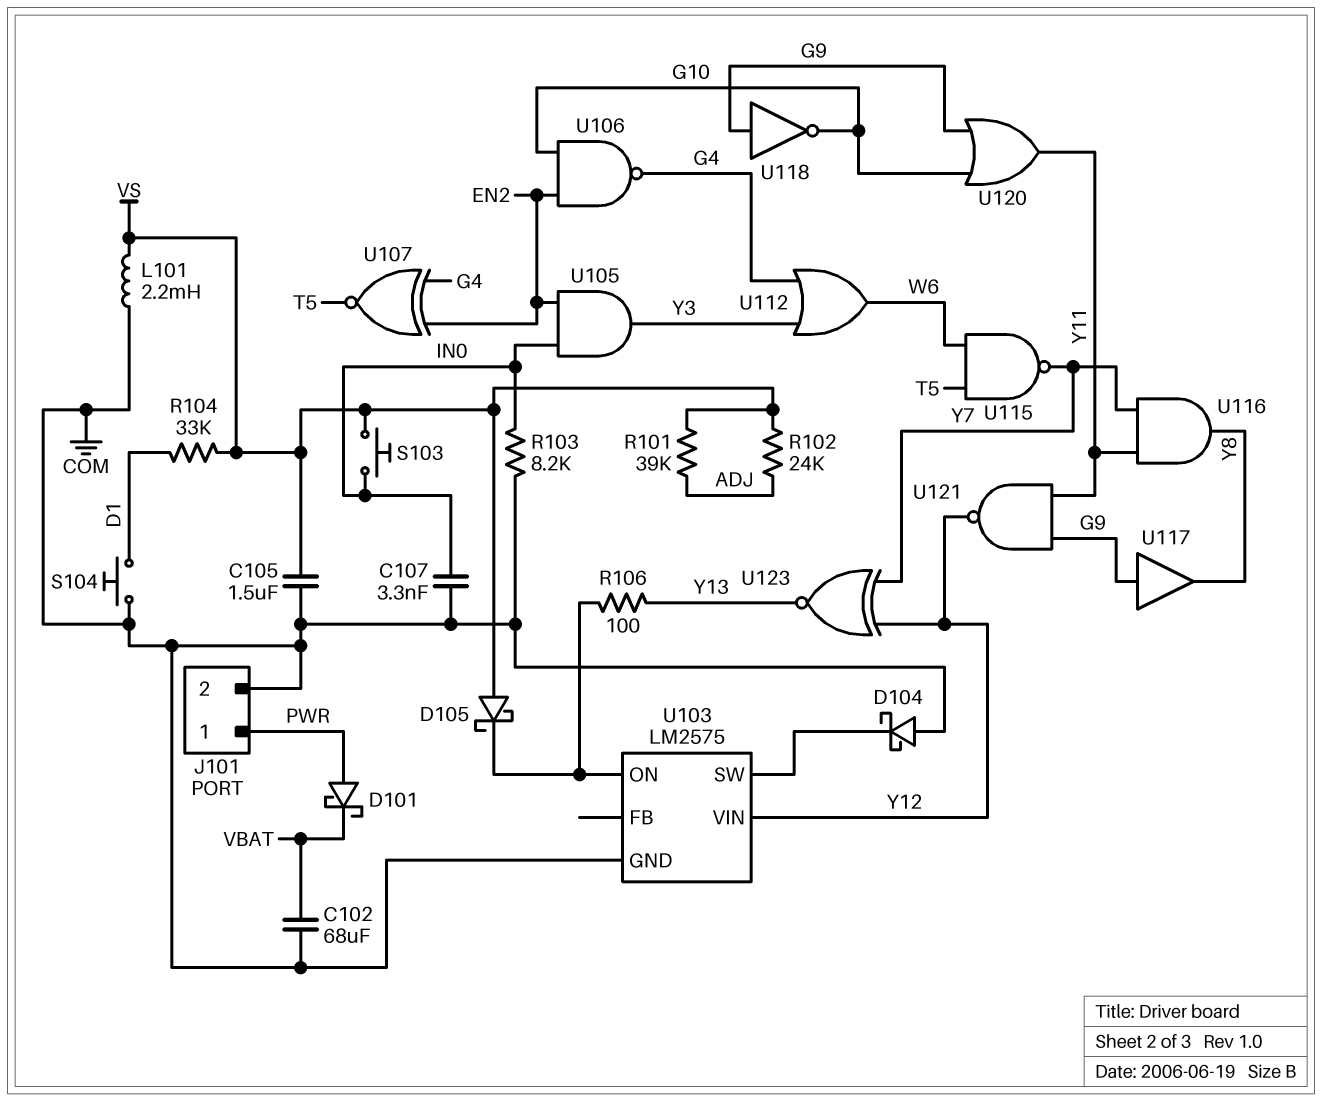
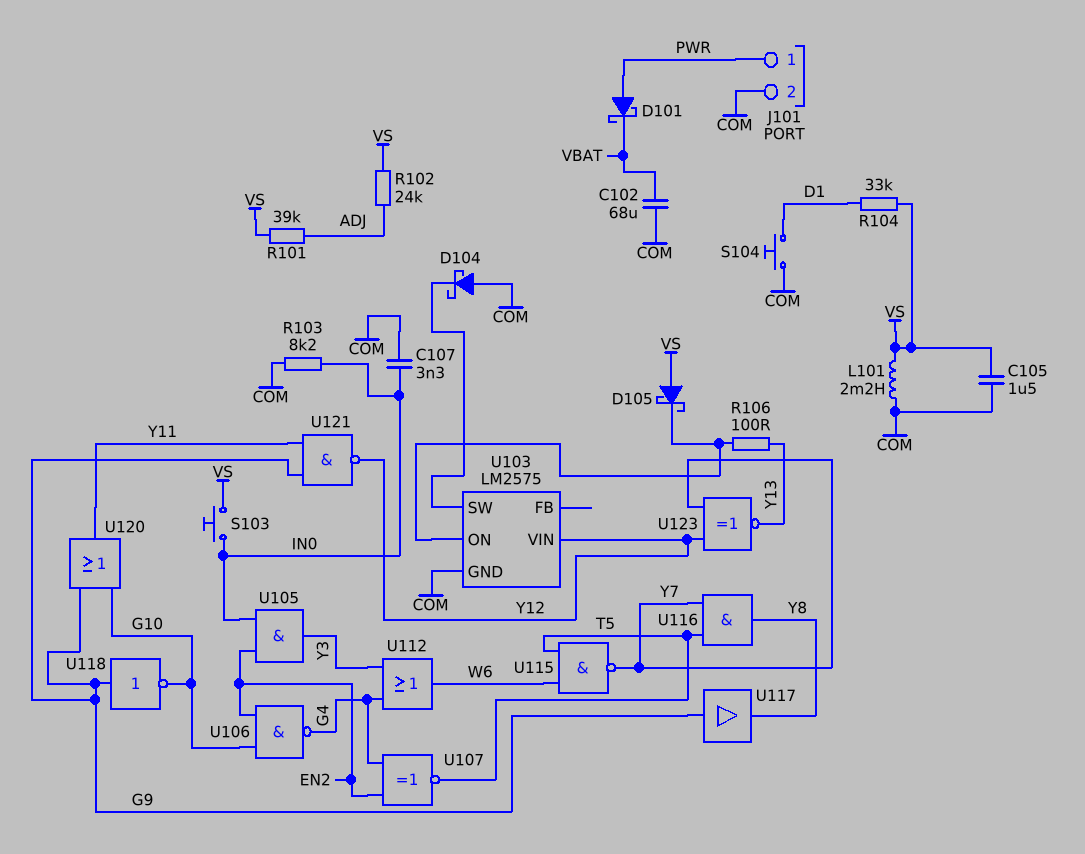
U116: AND (in Y7, in Y11, out Y8) -> AND (in T5, in Y7, out Y8)

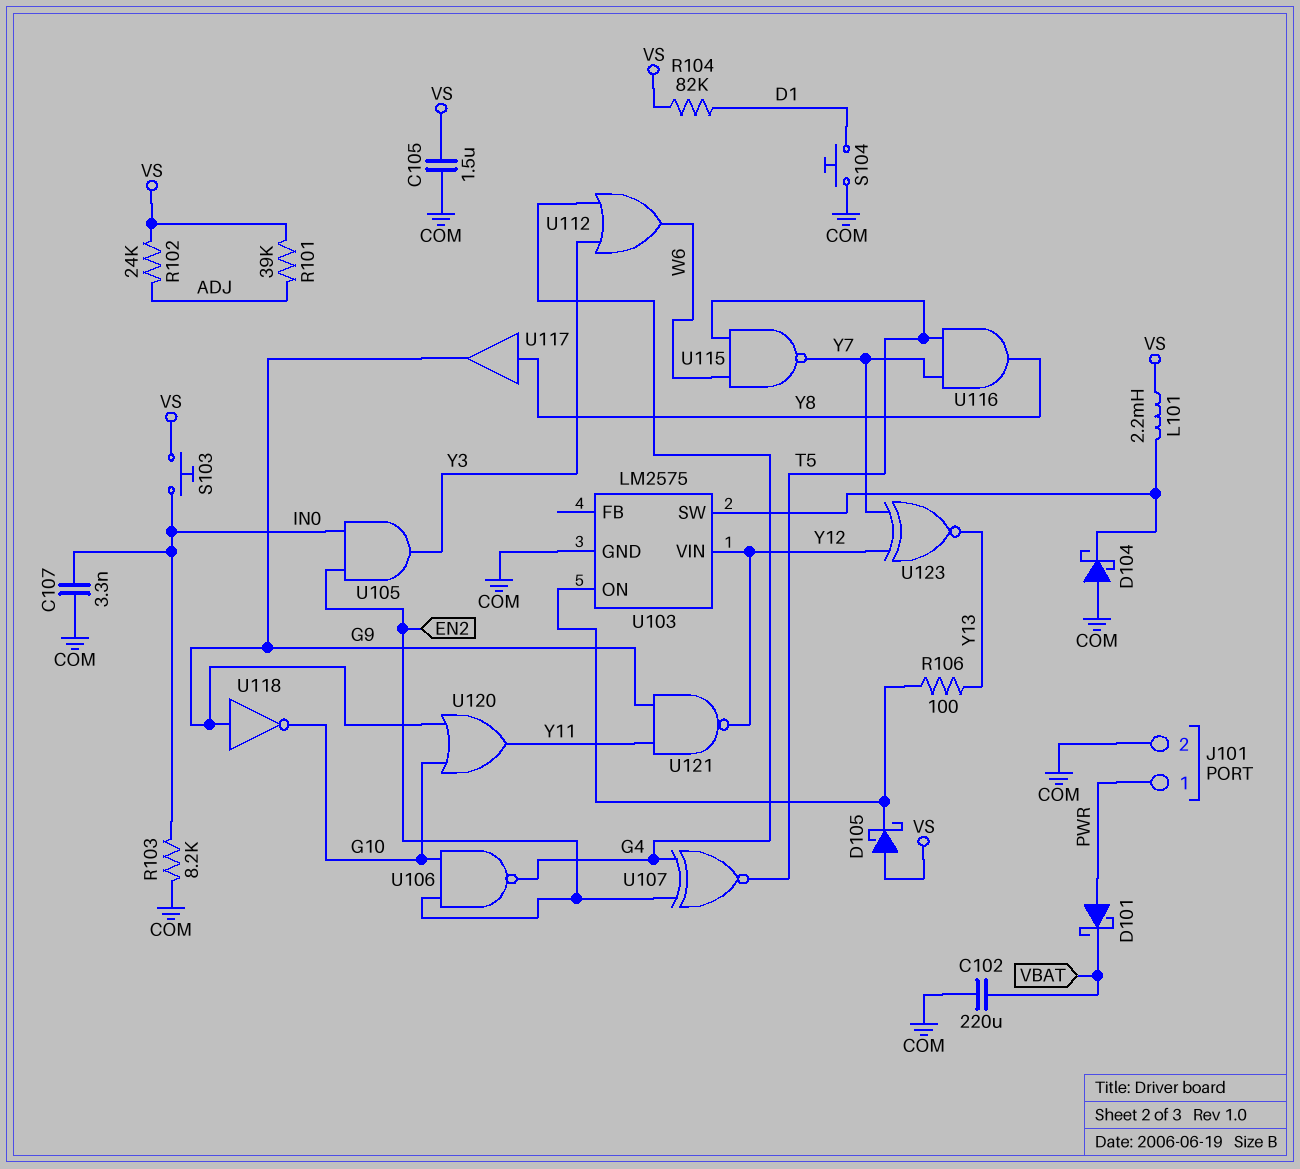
C102: 68uF (COM, VBAT) -> 220uF (COM, VBAT)
L101: 2.2mH (COM, VS) -> 2.2mH (U103/SW, VS)
R104: 33k (D1, VS) -> 82k (D1, VS)
U117: buffer (in G9, out Y8) -> buffer (in Y8, out G9)

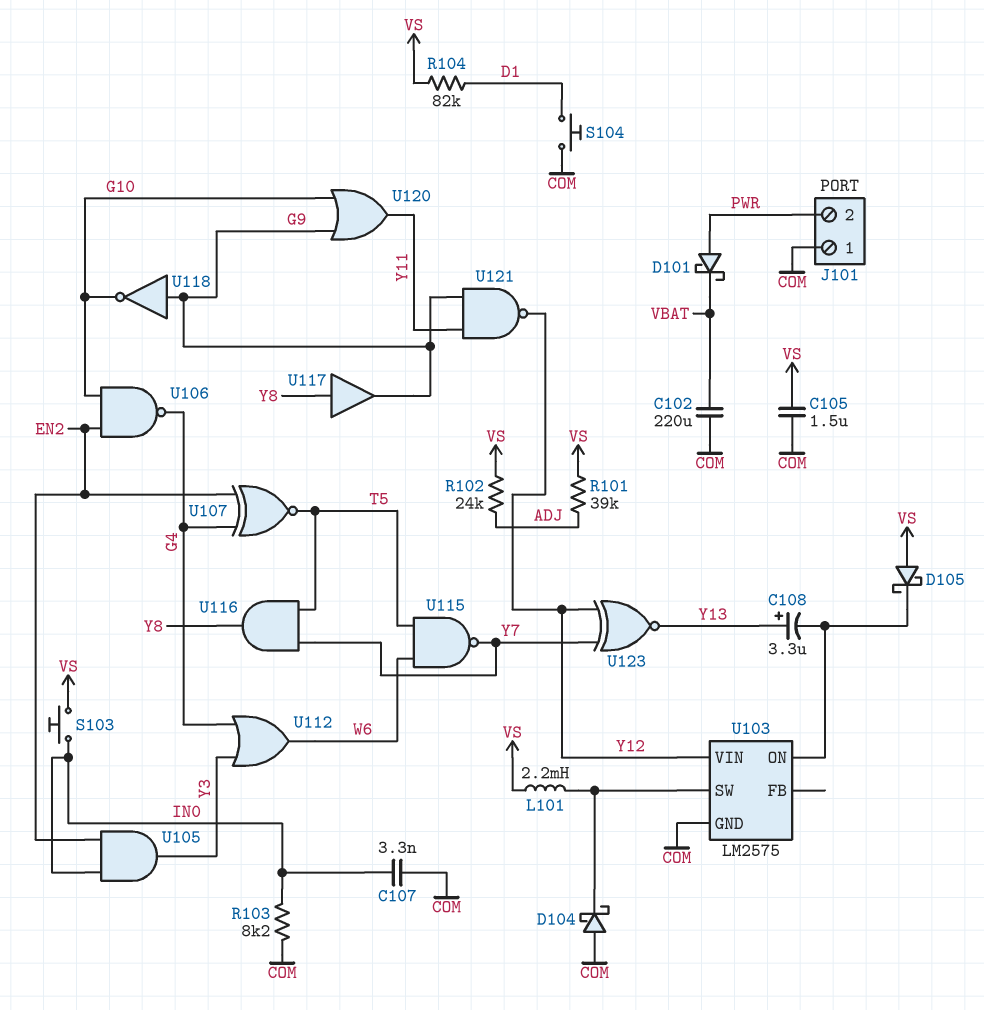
C108: none -> 3.3uF (plus Y13, minus U103/ON)
J101 pin 1: PWR -> COM
J101 pin 2: COM -> PWR
R106: 100 (U103/ON, Y13) -> none

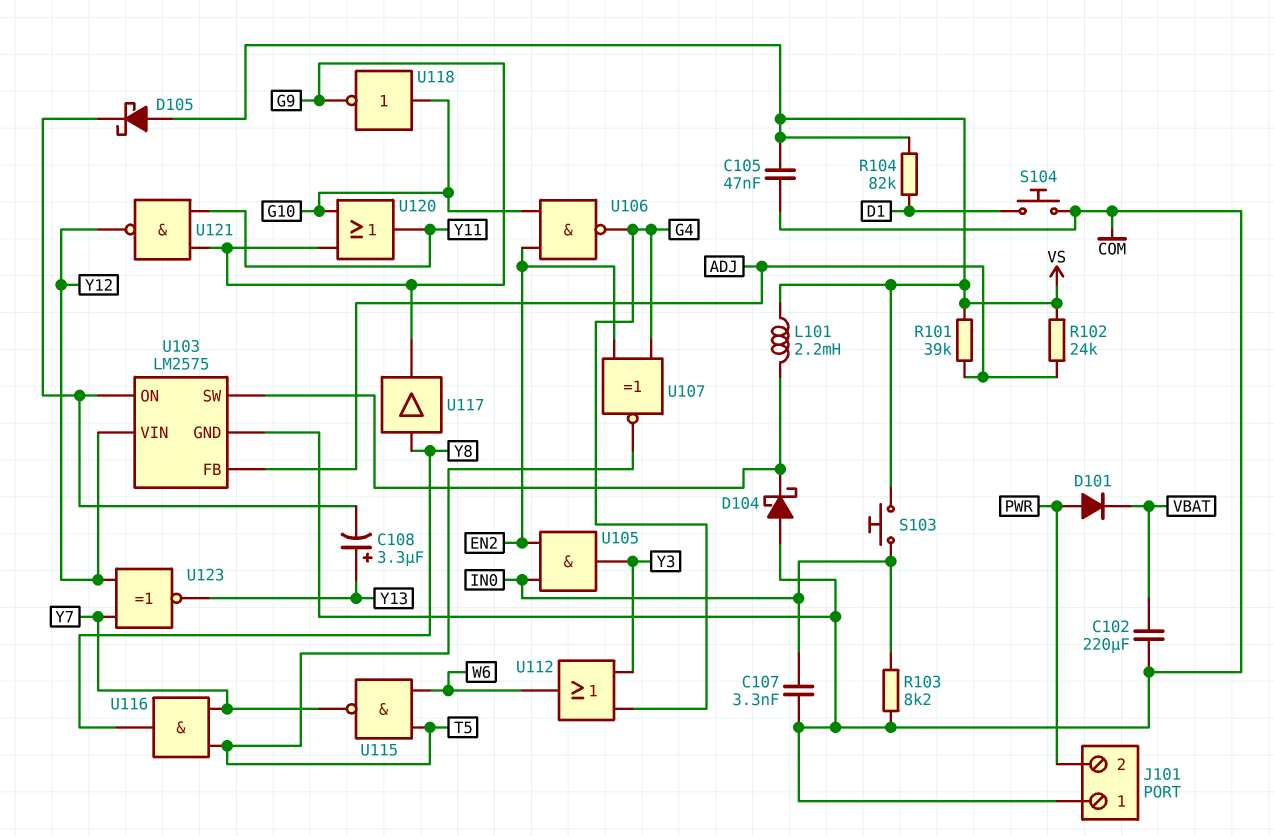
C105: 1.5uF (COM, VS) -> 47nF (COM, VS)
D101: schottky (A PWR, K VBAT) -> diode (A PWR, K VBAT)
U103 pin FB: none -> ADJ
U118: NOT (in G9, out G10) -> NOT (in G10, out G9)

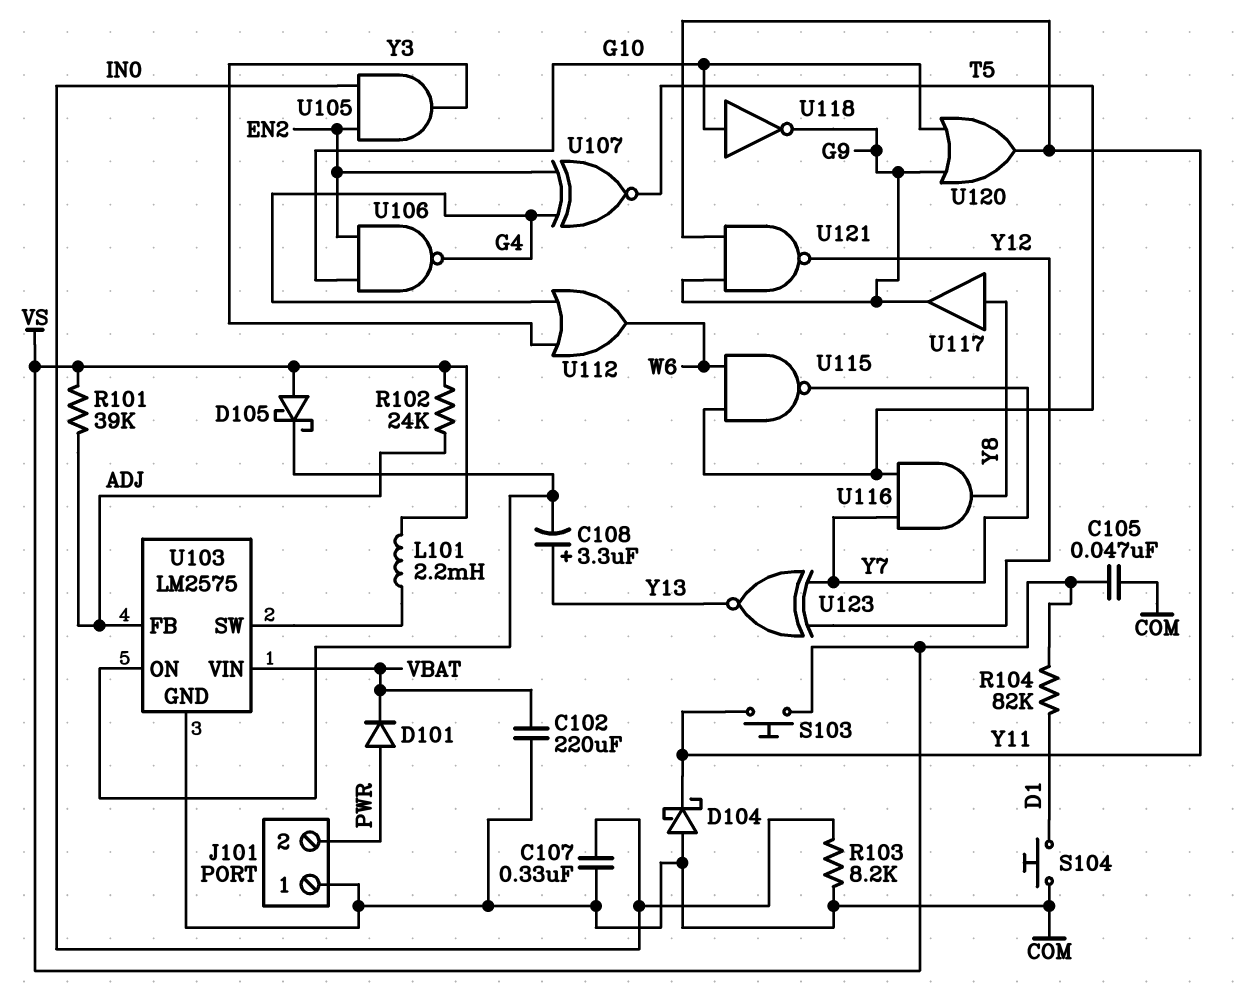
C107: 3.3nF (COM, IN0) -> 330nF (COM, IN0)
D104: schottky (A COM, K U103/SW) -> schottky (A COM, K Y11)
S103: button (IN0, VS) -> button (VS, Y11)
U103 pin VIN: Y12 -> VBAT

